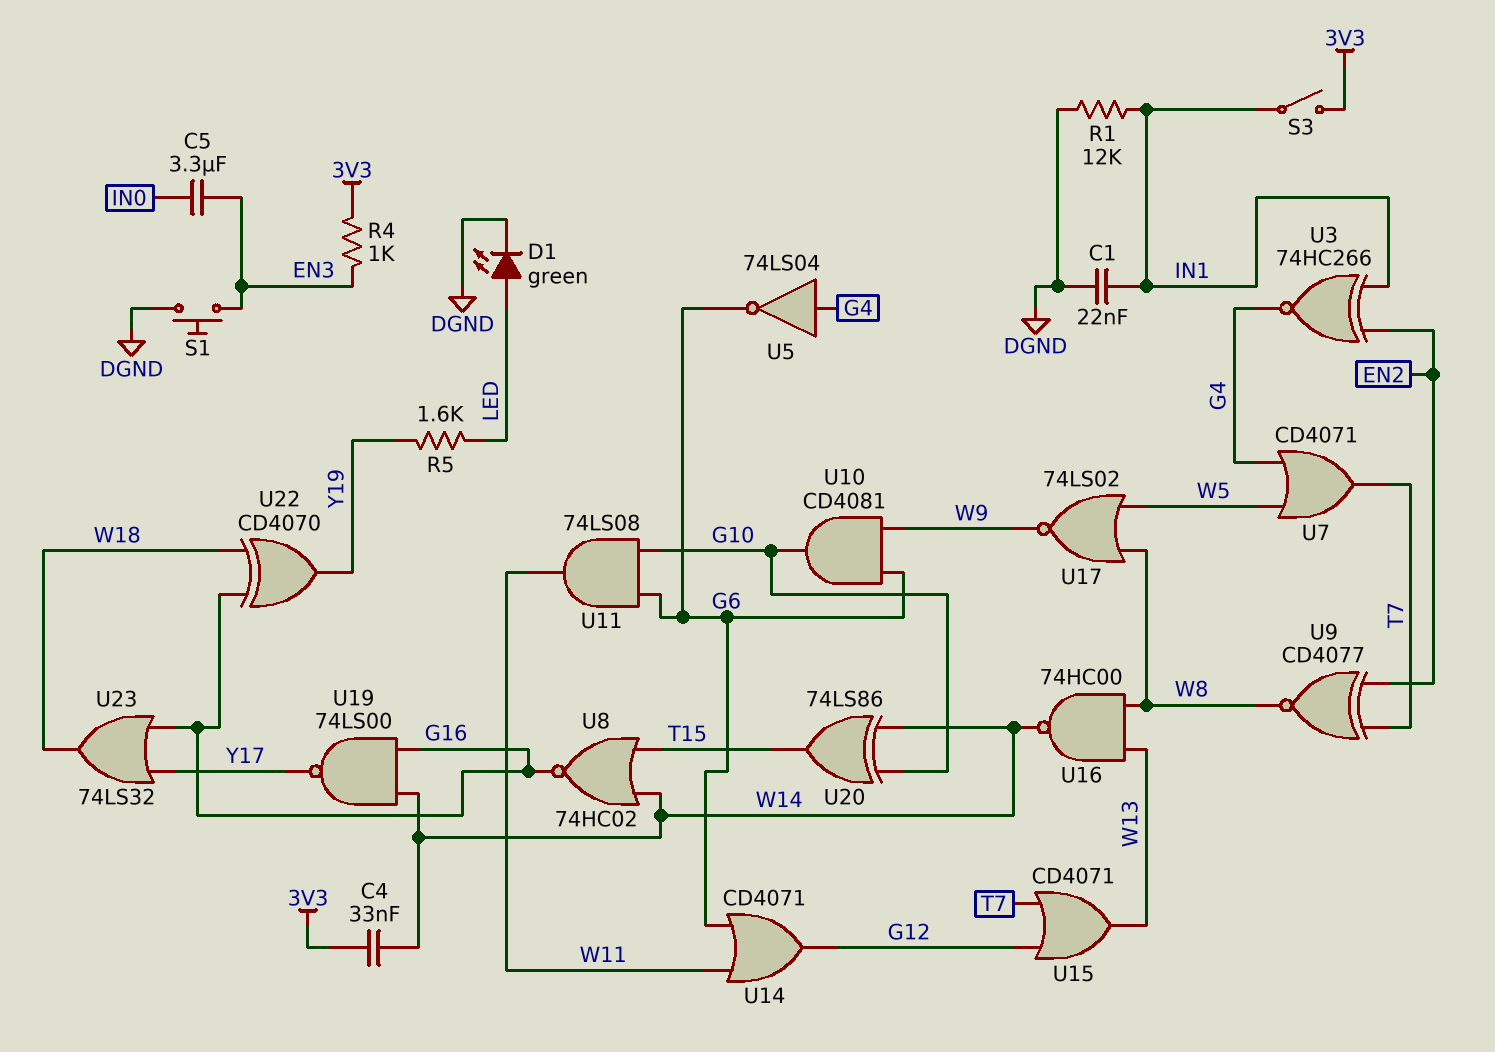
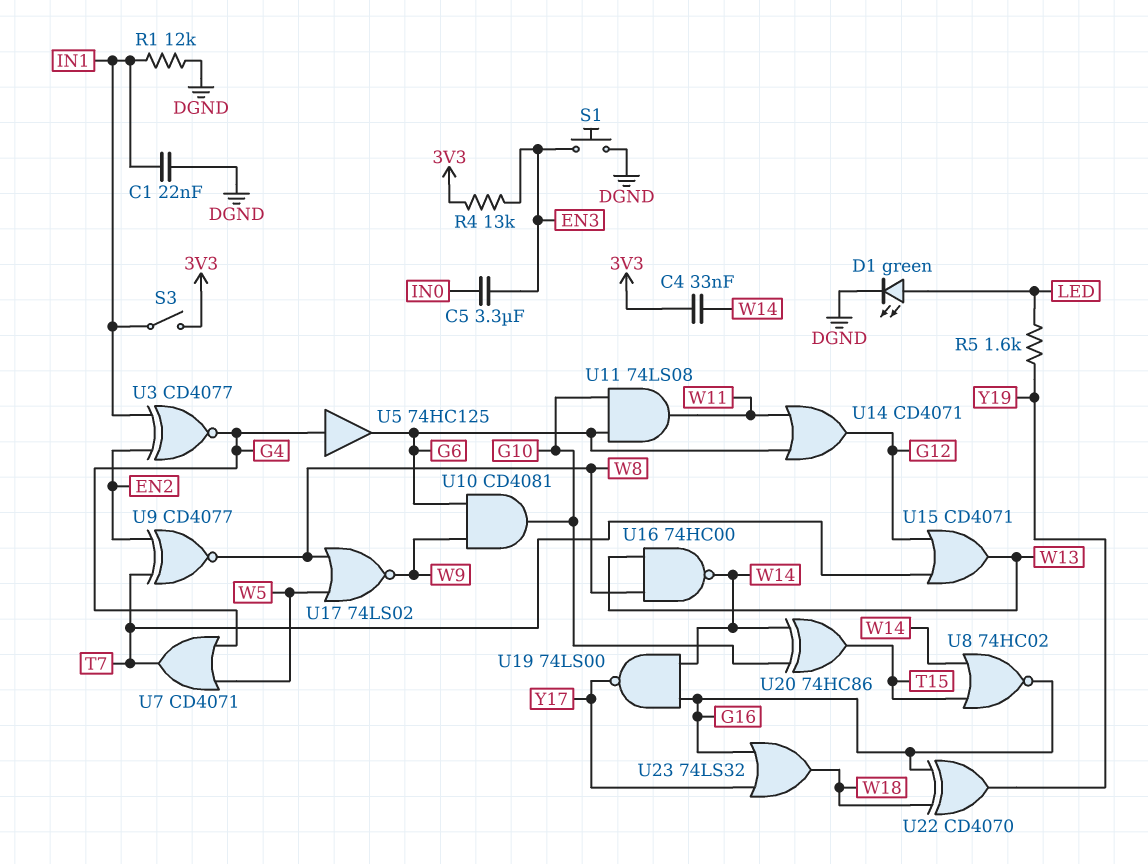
R4: 1k (3V3, EN3) -> 13k (3V3, EN3)
U3: XNOR 74HC266 (in EN2, in IN1, out G4) -> XNOR CD4077 (in EN2, in IN1, out G4)
U5: NOT 74LS04 (in G4, out G6) -> buffer 74HC125 (in G4, out G6)
U20: XOR 74LS86 (in G10, in W14, out T15) -> XOR 74HC86 (in G10, in W14, out T15)

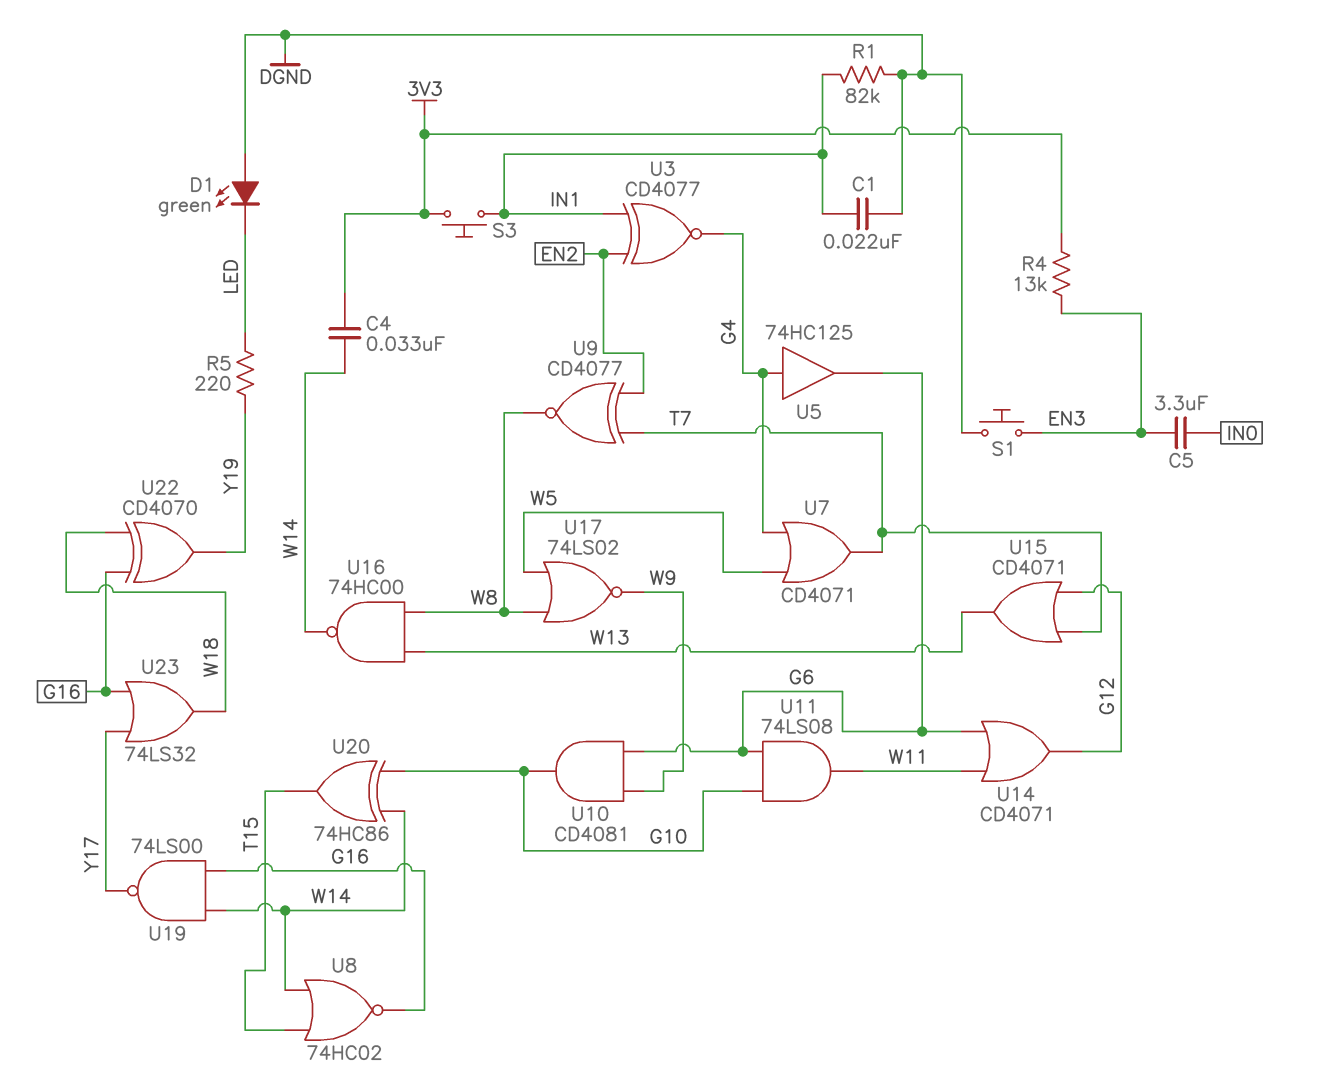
D1: LED green (A LED, K DGND) -> LED green (A DGND, K LED)
R1: 12k (DGND, IN1) -> 82k (DGND, IN1)
R5: 1.6k (LED, Y19) -> 220 (LED, Y19)
S3: switch (3V3, IN1) -> button (3V3, IN1)

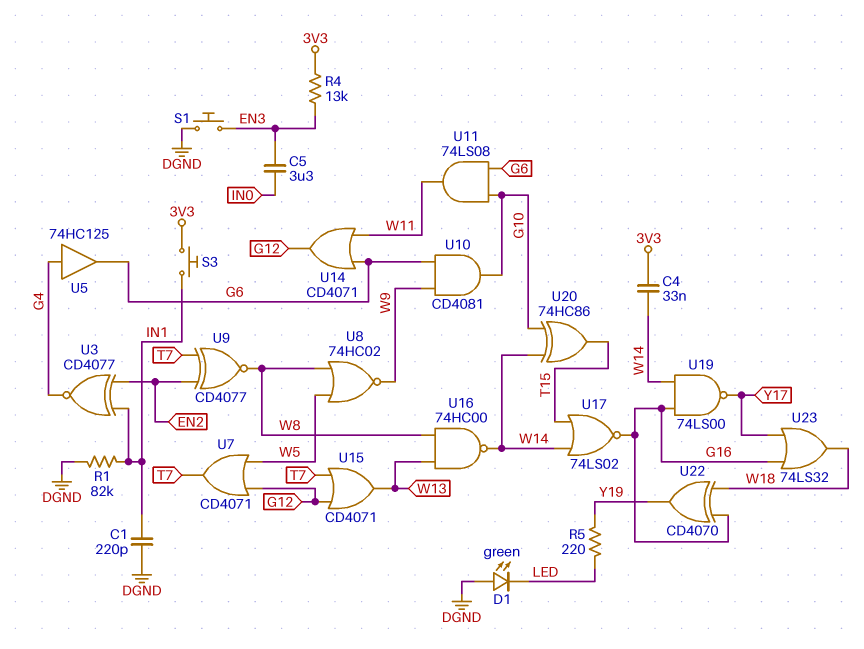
C1: 22nF (DGND, IN1) -> 220pF (DGND, IN1)
U7: OR CD4071 (in G4, in W5, out T7) -> OR CD4071 (in G12, in W5, out T7)
U8: NOR 74HC02 (in T15, in W14, out G16) -> NOR 74HC02 (in W5, in W8, out W9)
U17: NOR 74LS02 (in W5, in W8, out W9) -> NOR 74LS02 (in T15, in W14, out G16)

